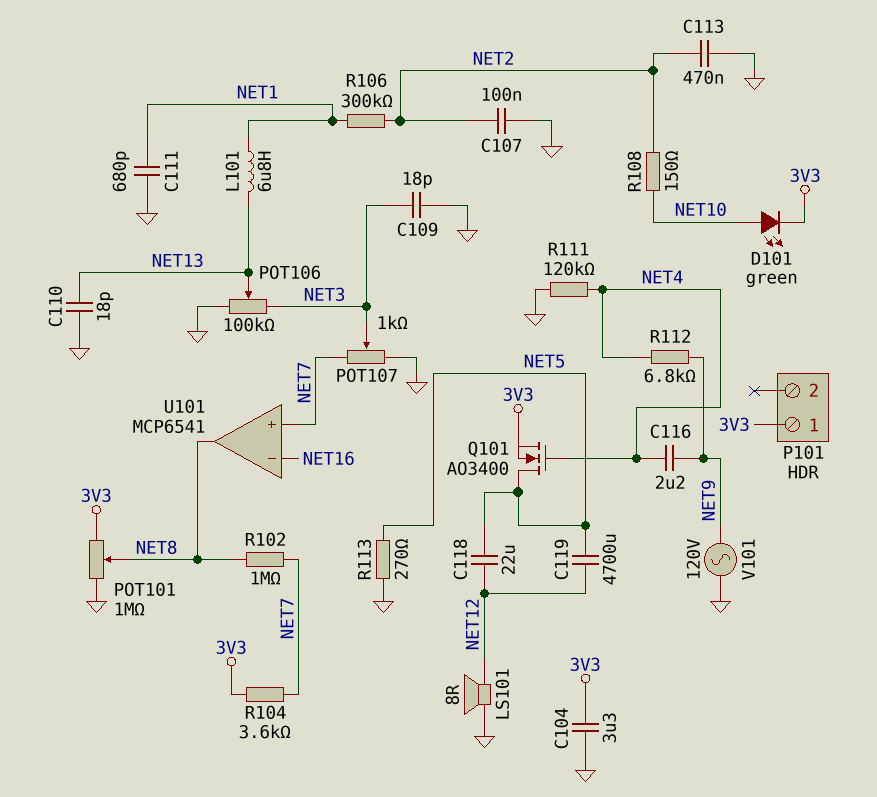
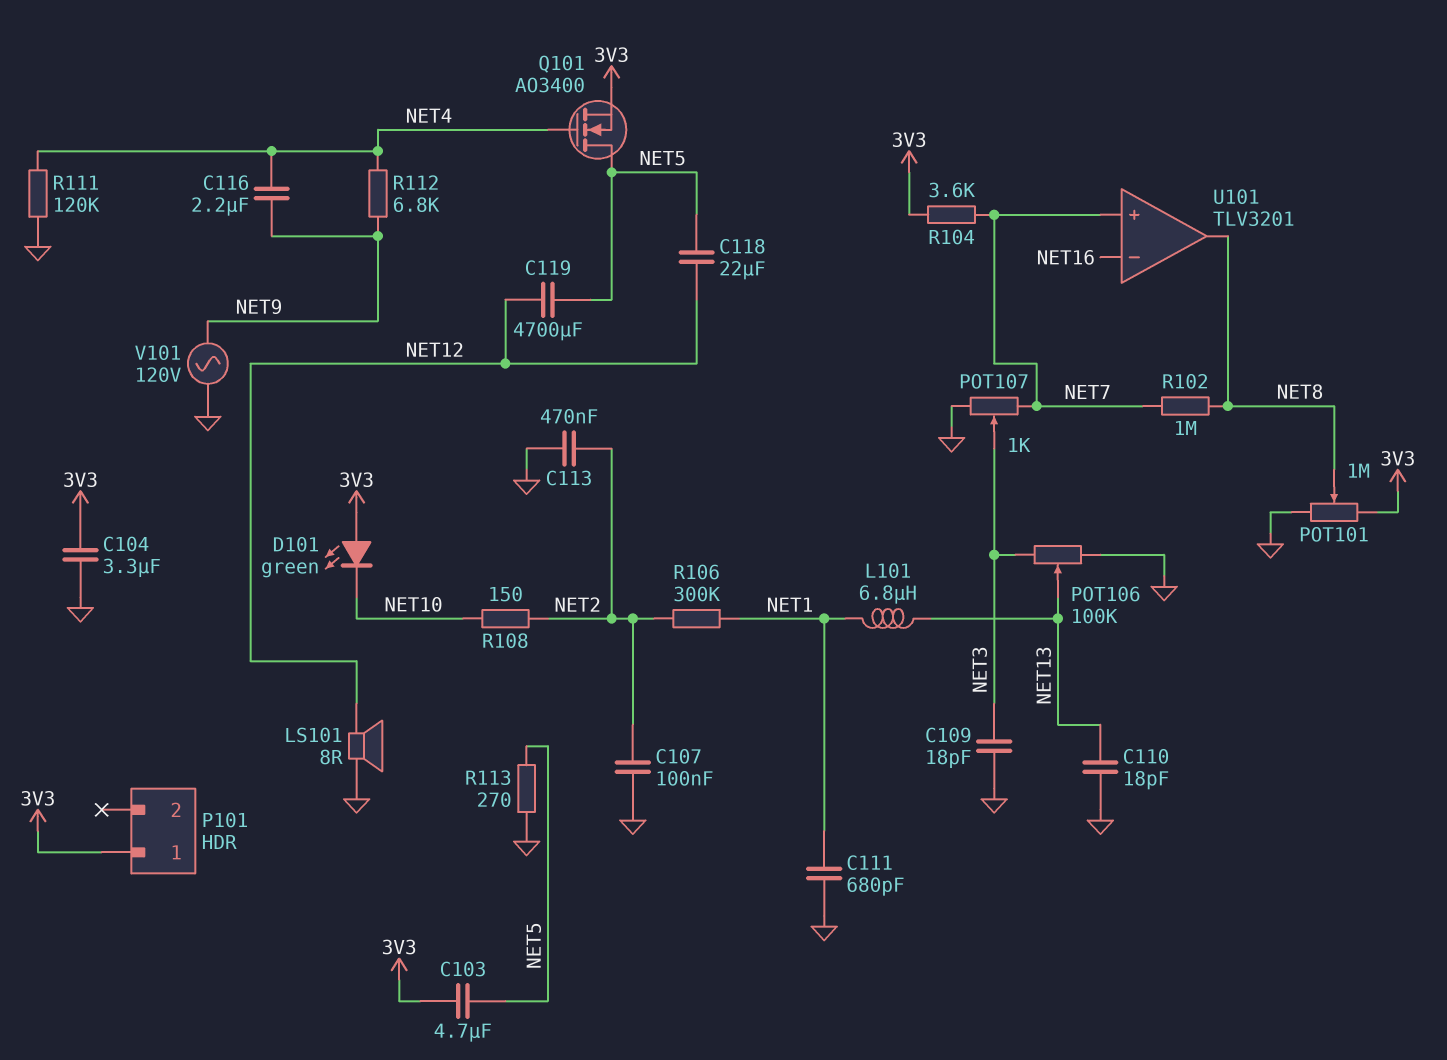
C103: none -> 4.7uF (3V3, NET5)
D101: LED green (A NET10, K 3V3) -> LED green (A 3V3, K NET10)
U101: MCP6541 -> TLV3201

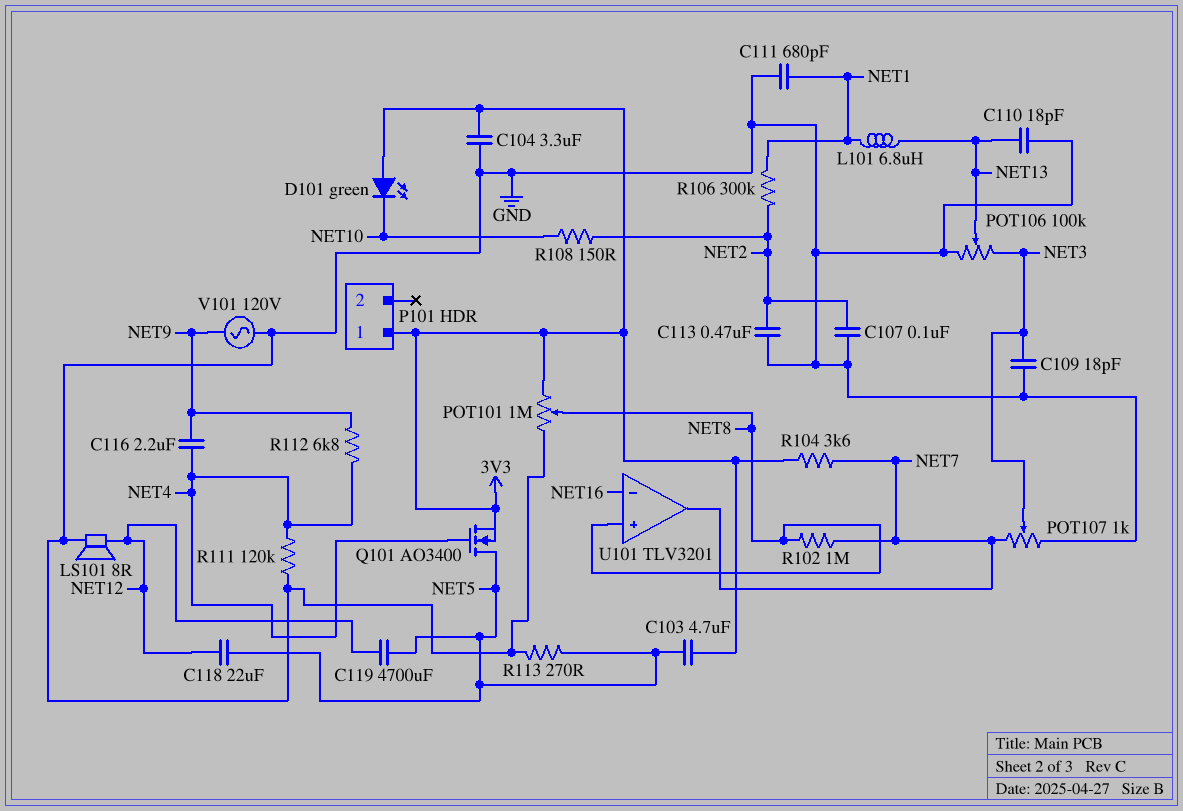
U101 pin in+: NET7 -> NET8
U101 pin out: NET8 -> NET7

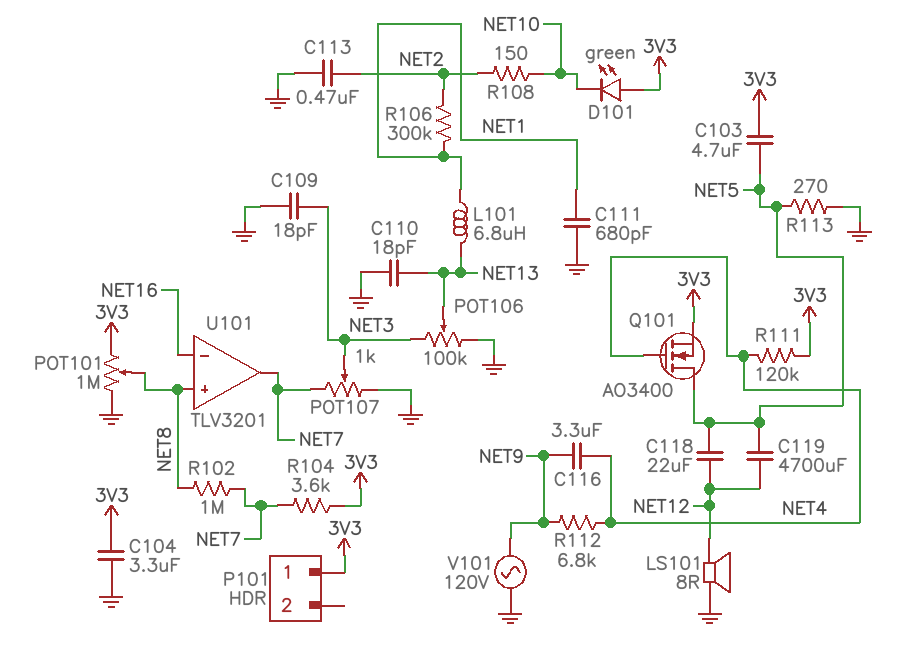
C107: 100nF (GND, NET2) -> none
C116: 2.2uF (NET4, NET9) -> 3.3uF (NET4, NET9)
R111: 120k (GND, NET4) -> 120k (3V3, NET4)

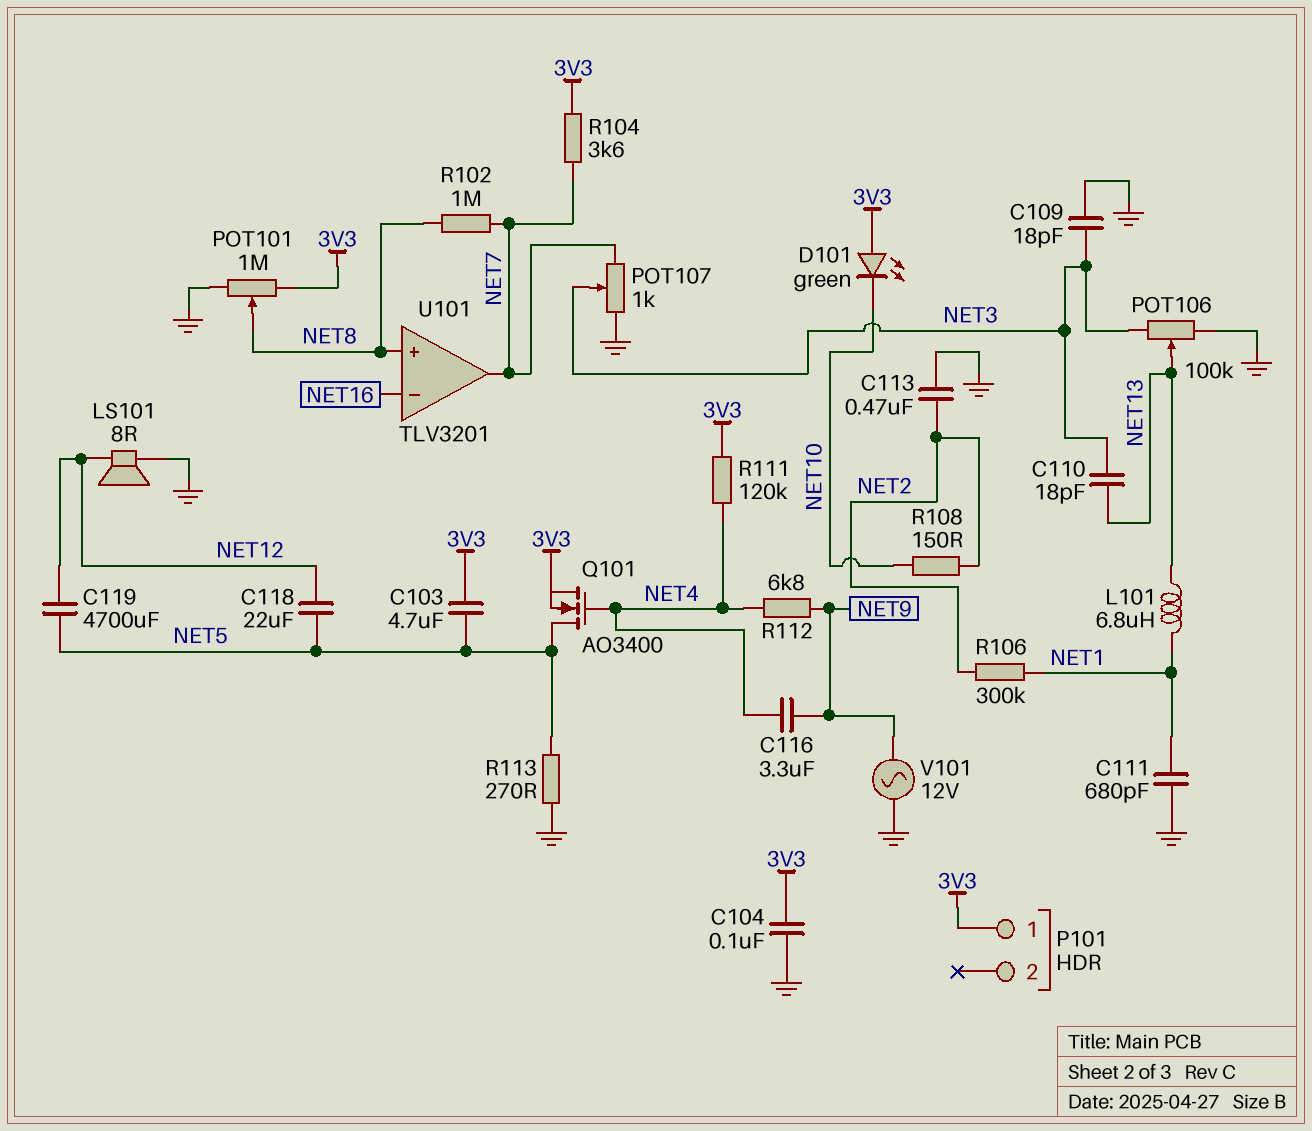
C104: 3.3uF (3V3, GND) -> 100nF (3V3, GND)
C110: 18pF (GND, NET13) -> 18pF (NET3, NET13)
V101: AC 120V (GND, NET9) -> AC 12V (GND, NET9)

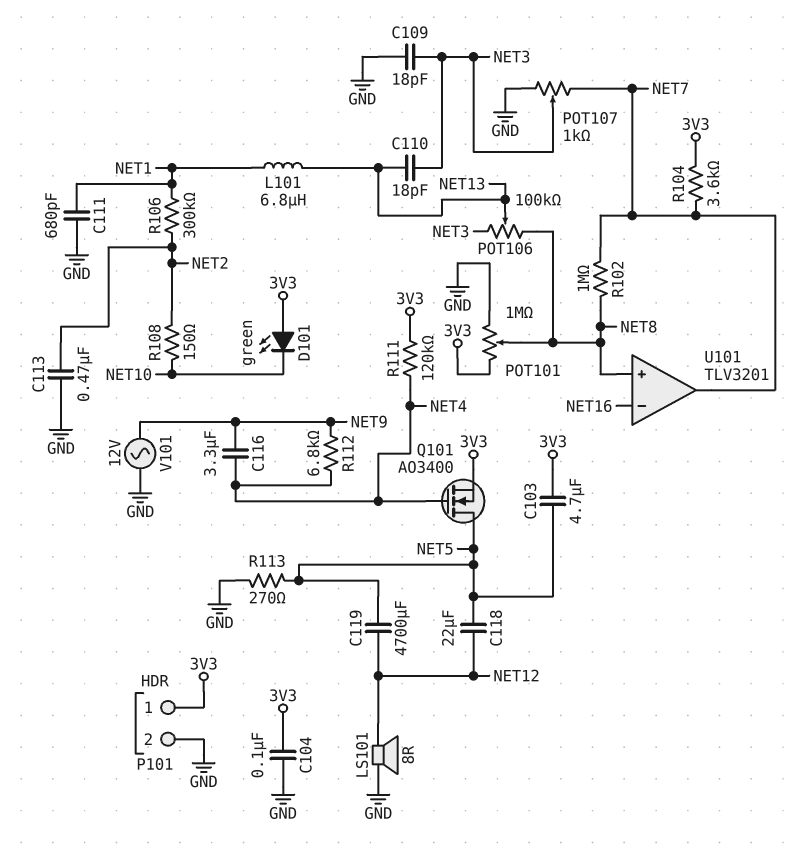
P101 pin 2: none -> GND
POT106: 100k (GND, NET3, wiper NET13) -> 100k (NET3, NET8, wiper NET13)

